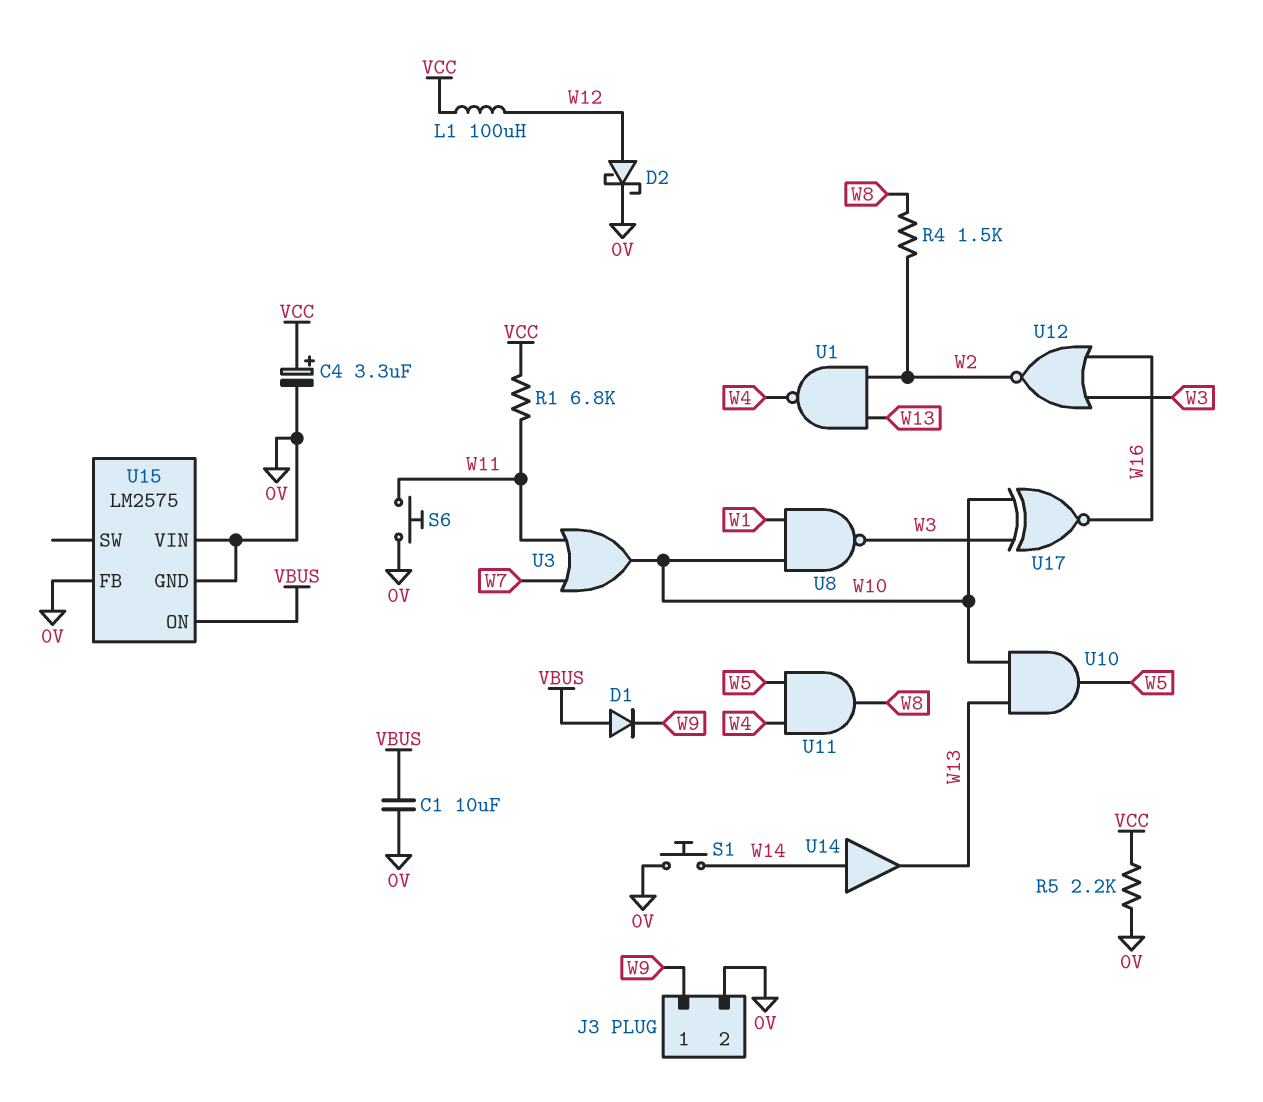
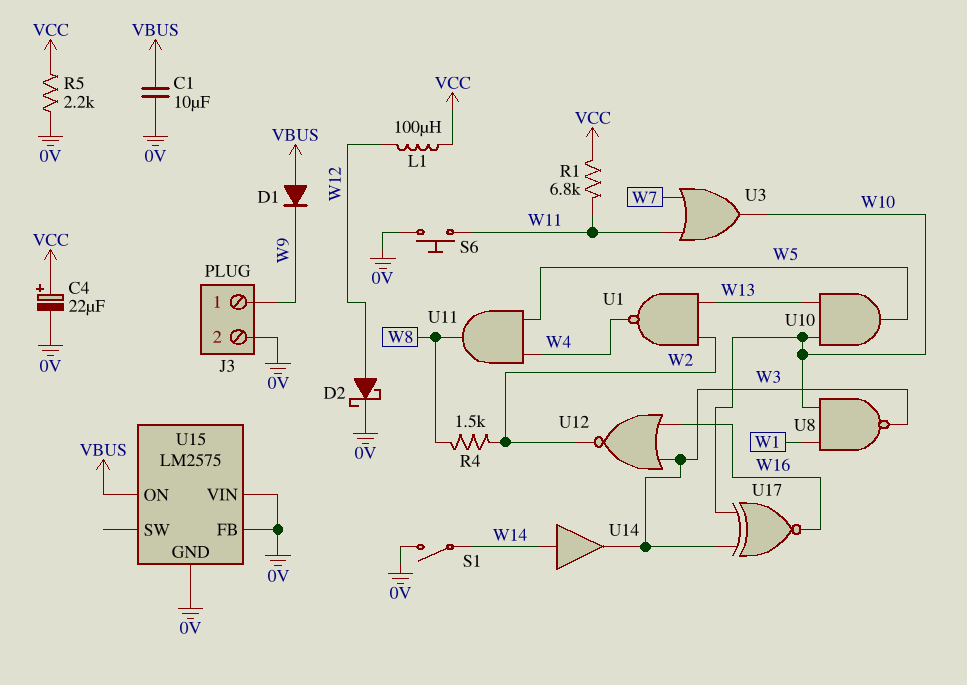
C4: 3.3uF (plus VCC, minus 0V) -> 22uF (plus VCC, minus 0V)
S1: button (0V, W14) -> switch (0V, W14)
U14: buffer (in W14, out W13) -> buffer (in W14, out W3)

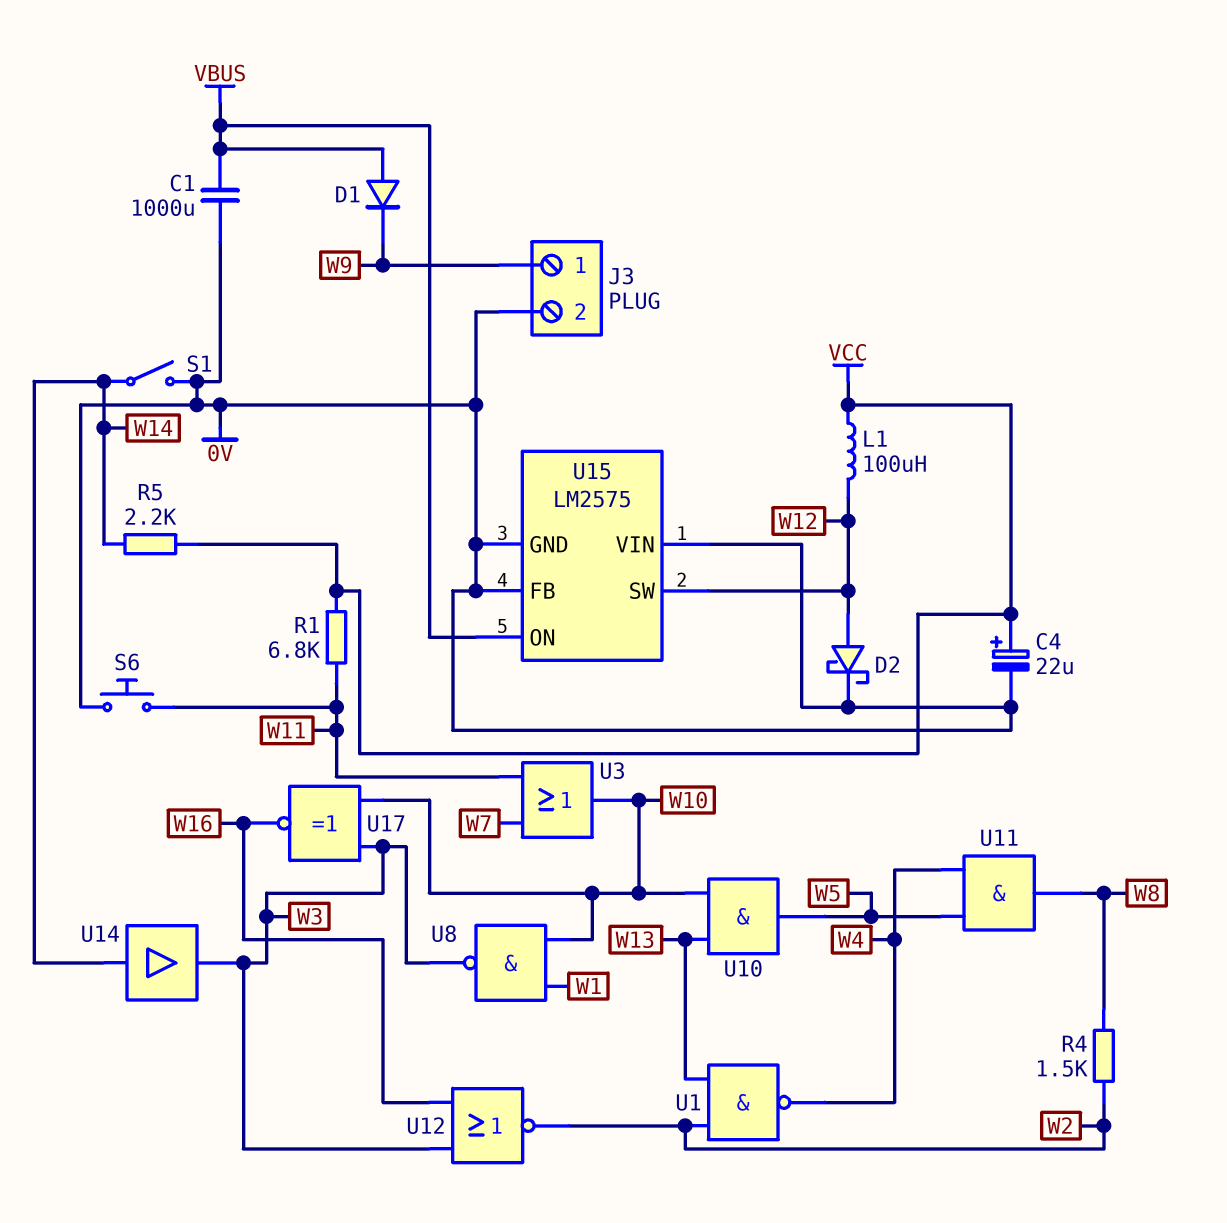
C1: 10uF (0V, VBUS) -> 1000uF (0V, VBUS)
R5: 2.2k (0V, VCC) -> 2.2k (VCC, W14)
U15 pin SW: none -> W12

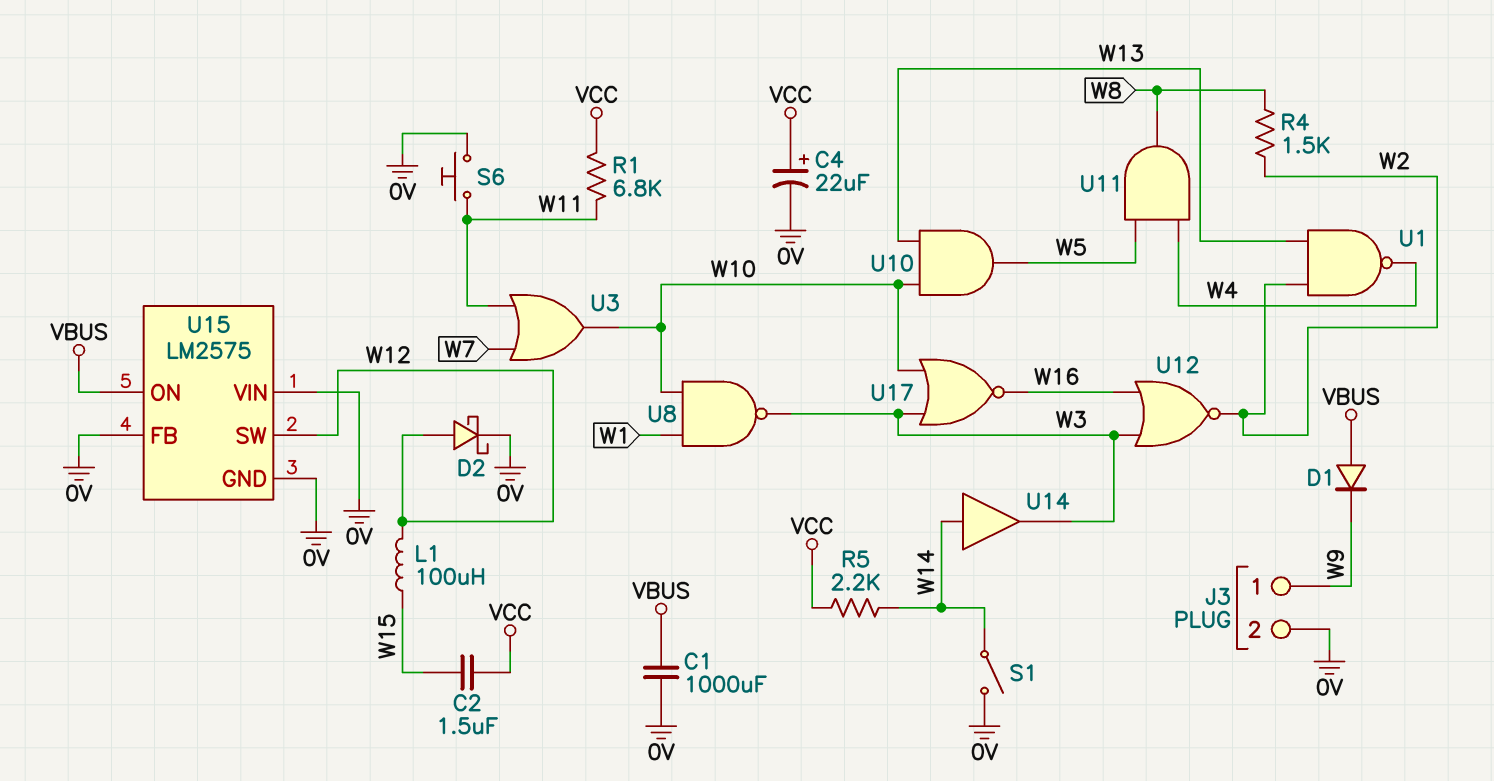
C2: none -> 1.5uF (VCC, W15)
L1: 100uH (VCC, W12) -> 100uH (W12, W15)
U17: XNOR (in W3, in W10, out W16) -> NOR (in W3, in W10, out W16)

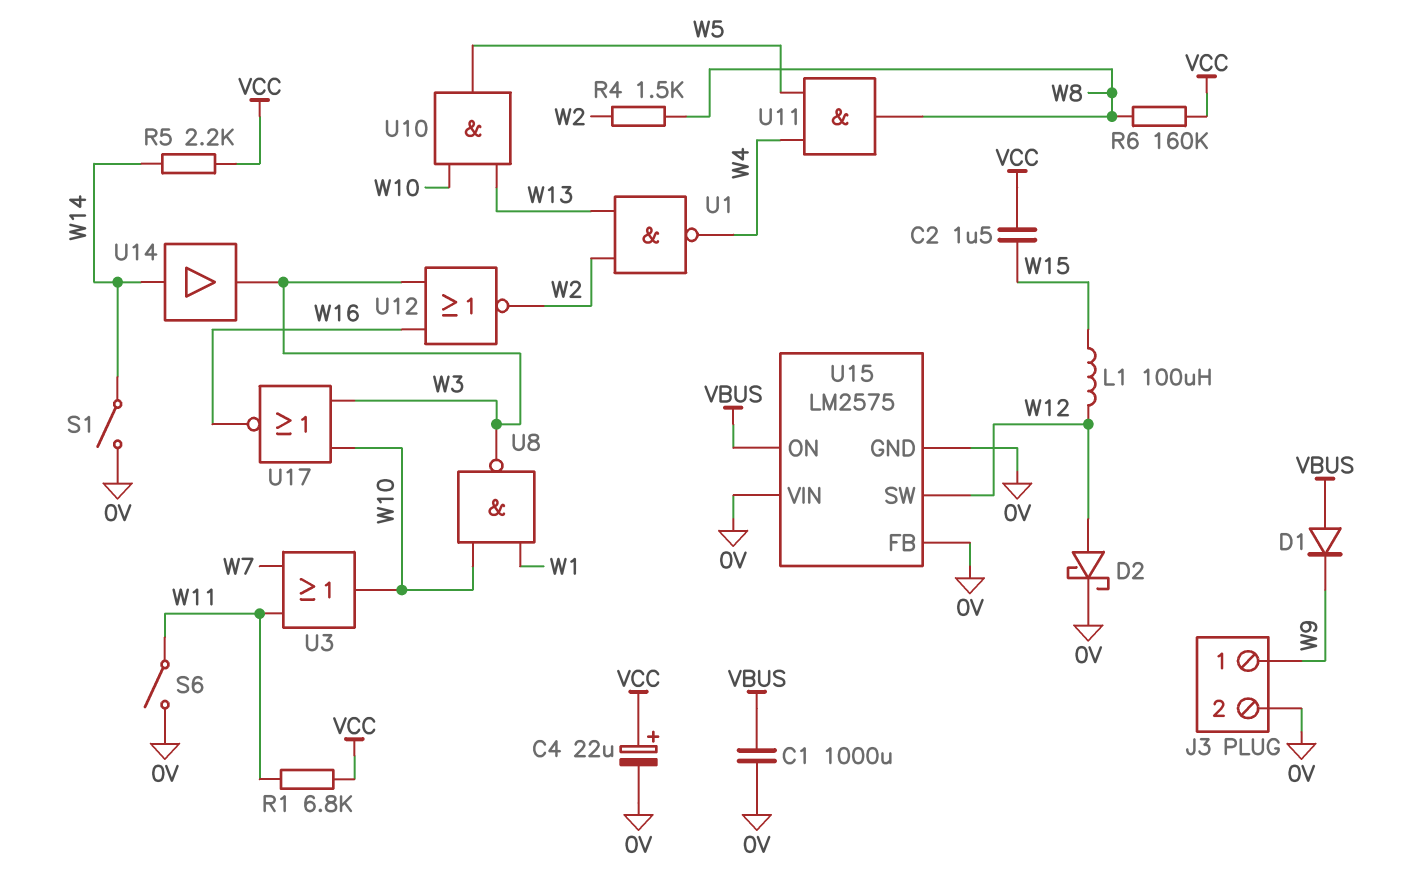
R6: none -> 160k (VCC, W8)
S6: button (0V, W11) -> switch (0V, W11)

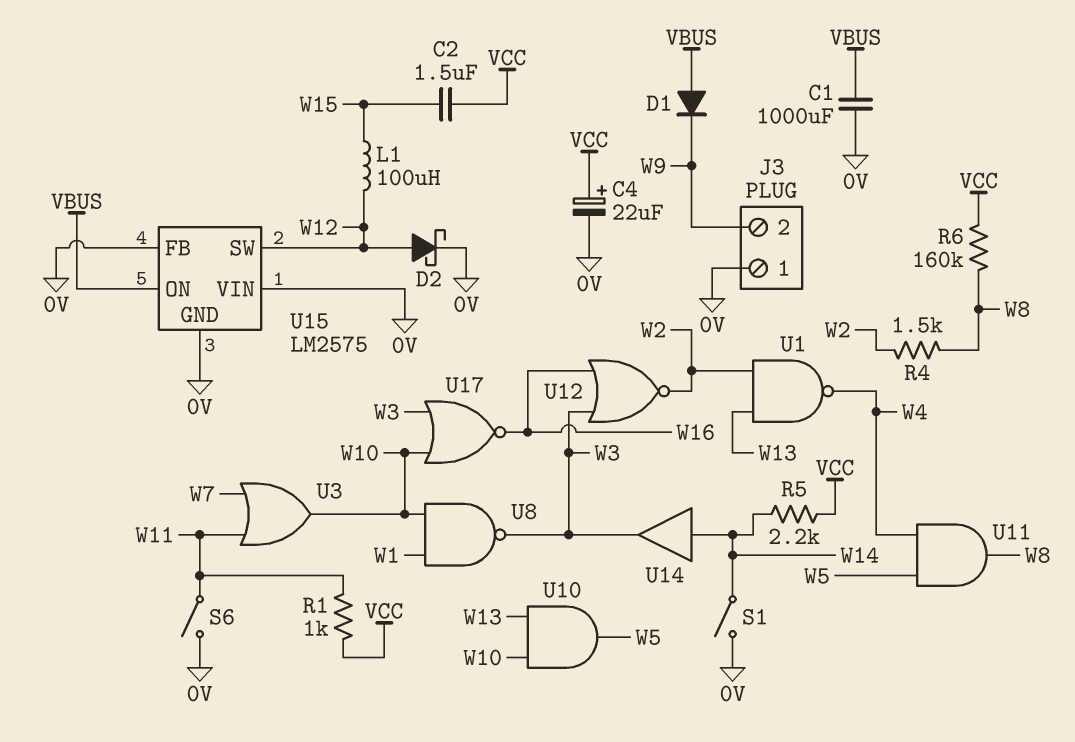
J3 pin 1: W9 -> 0V
J3 pin 2: 0V -> W9
R1: 6.8k (VCC, W11) -> 1k (VCC, W11)

